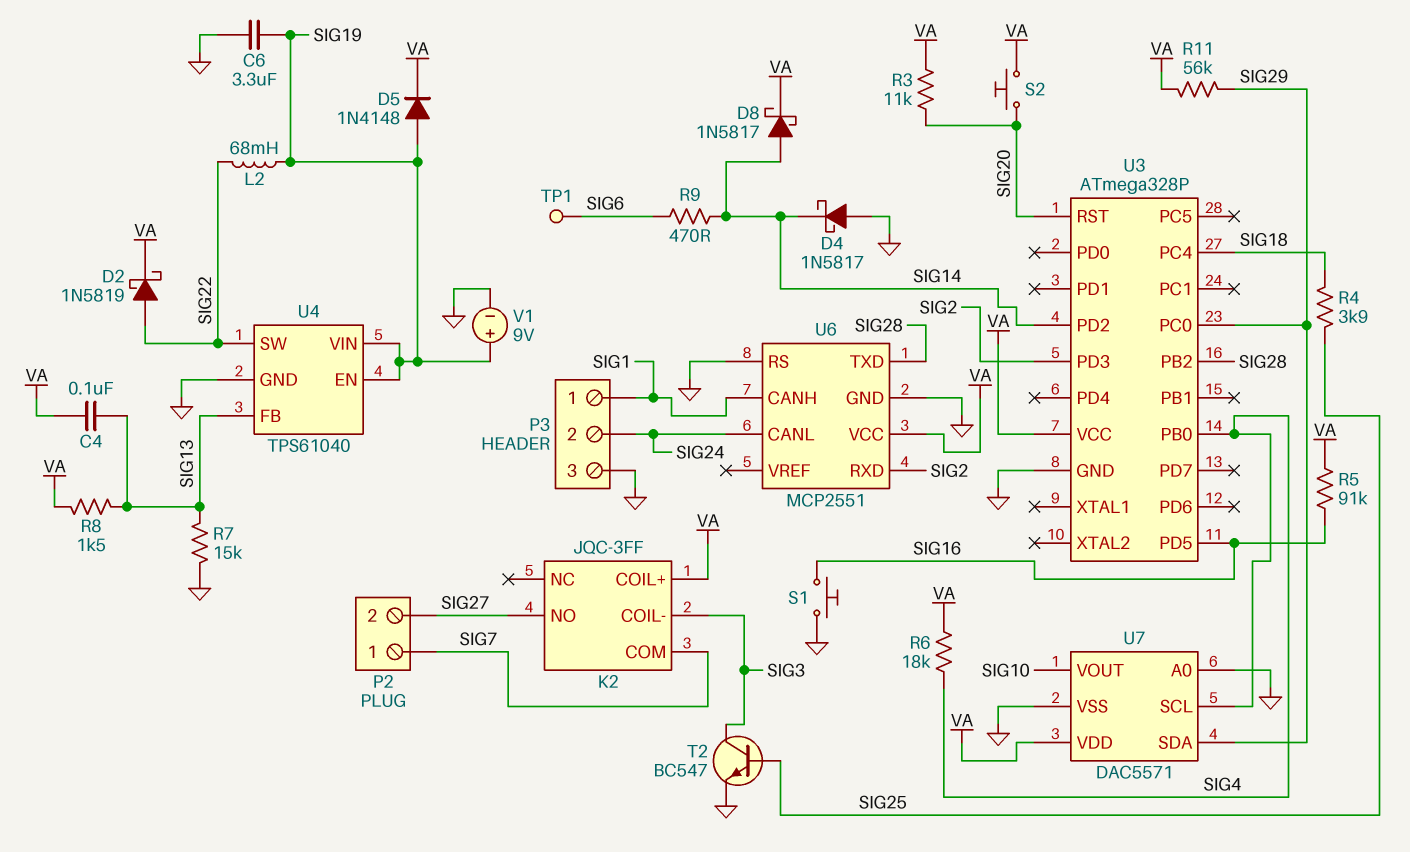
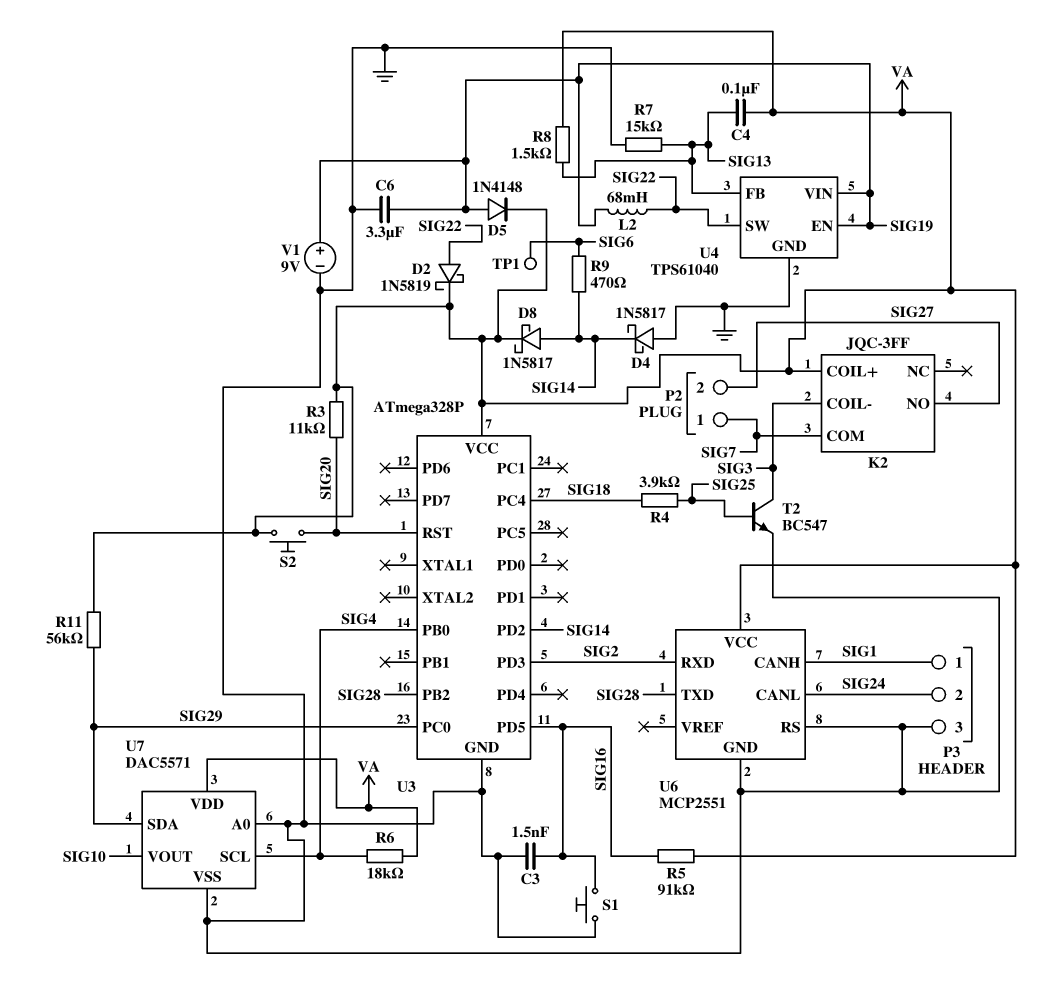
C3: none -> 1.5nF (GND, SIG16)

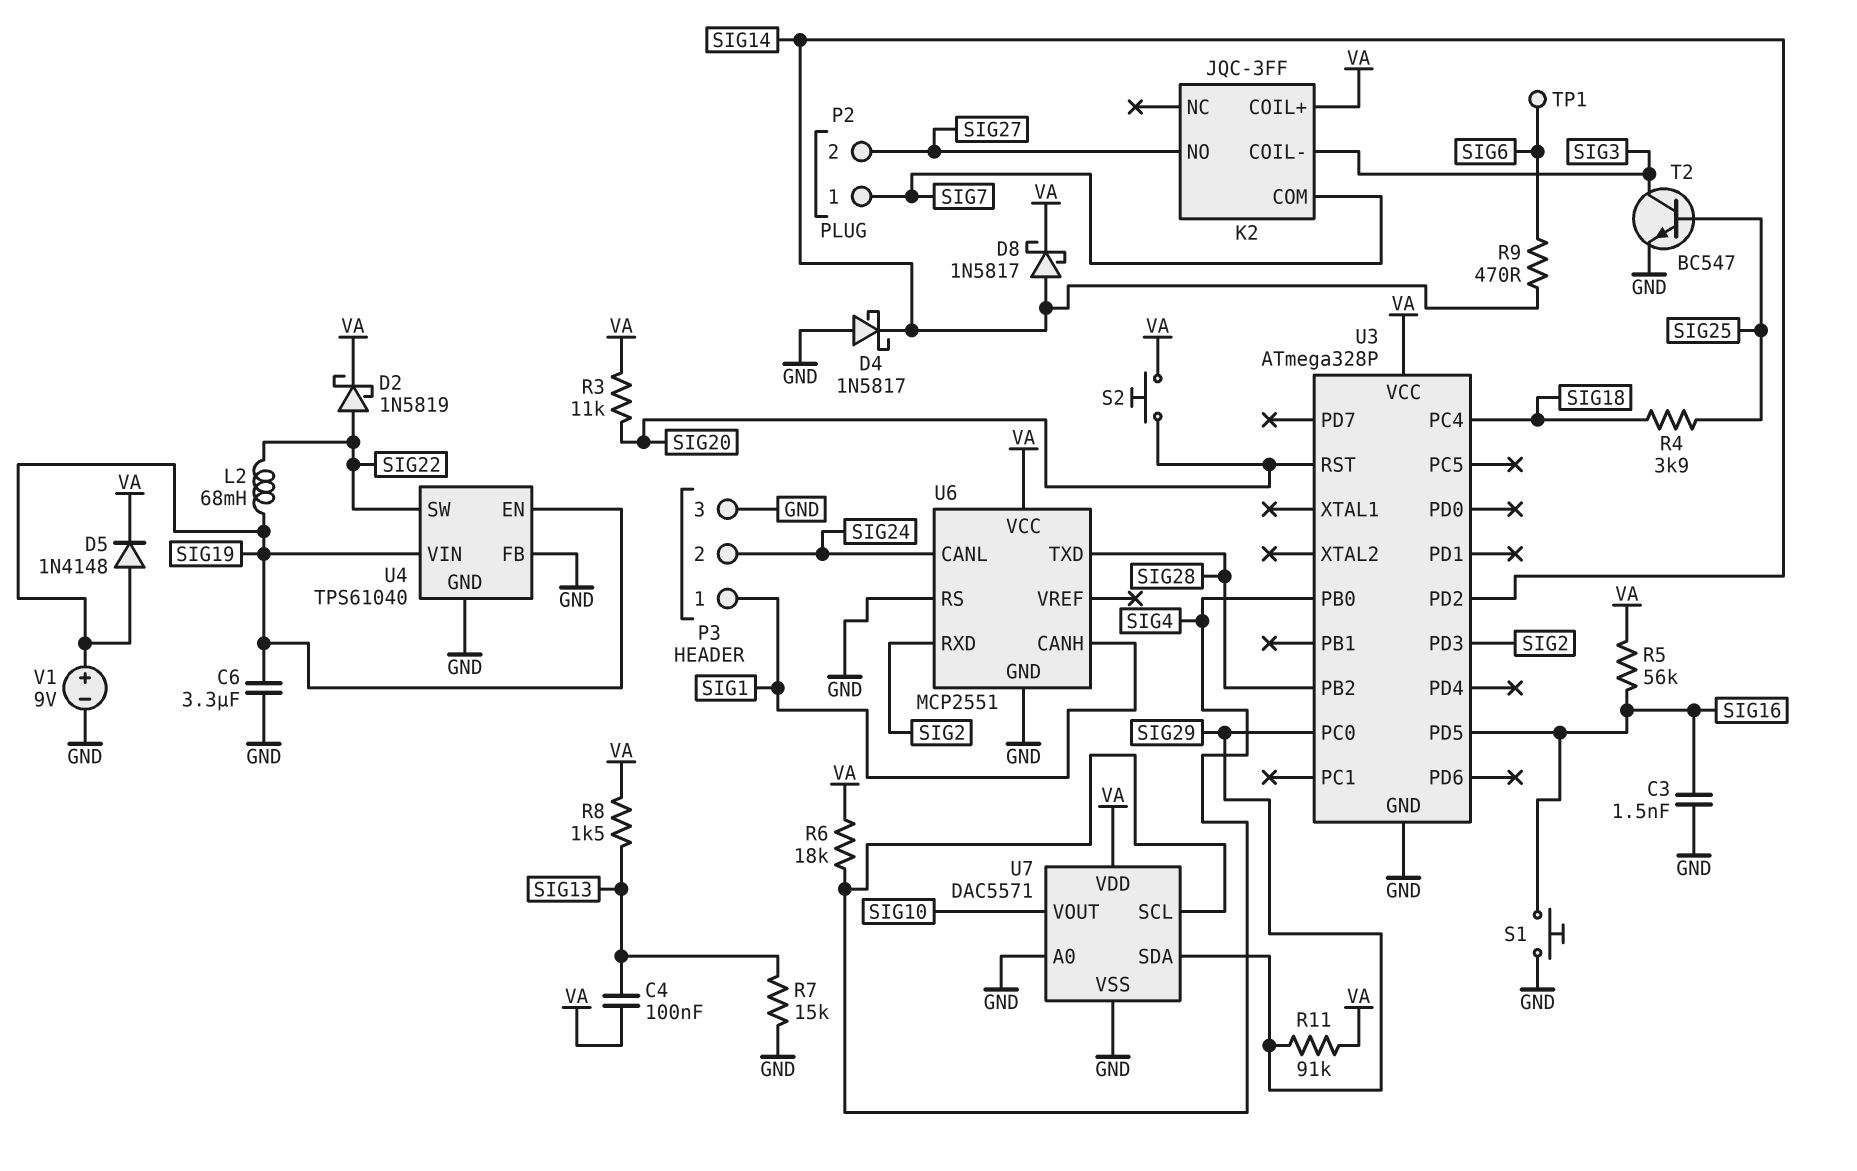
R5: 91k (SIG16, VA) -> 56k (SIG16, VA)
R11: 56k (SIG29, VA) -> 91k (SIG29, VA)
U4 pin FB: SIG13 -> GND

